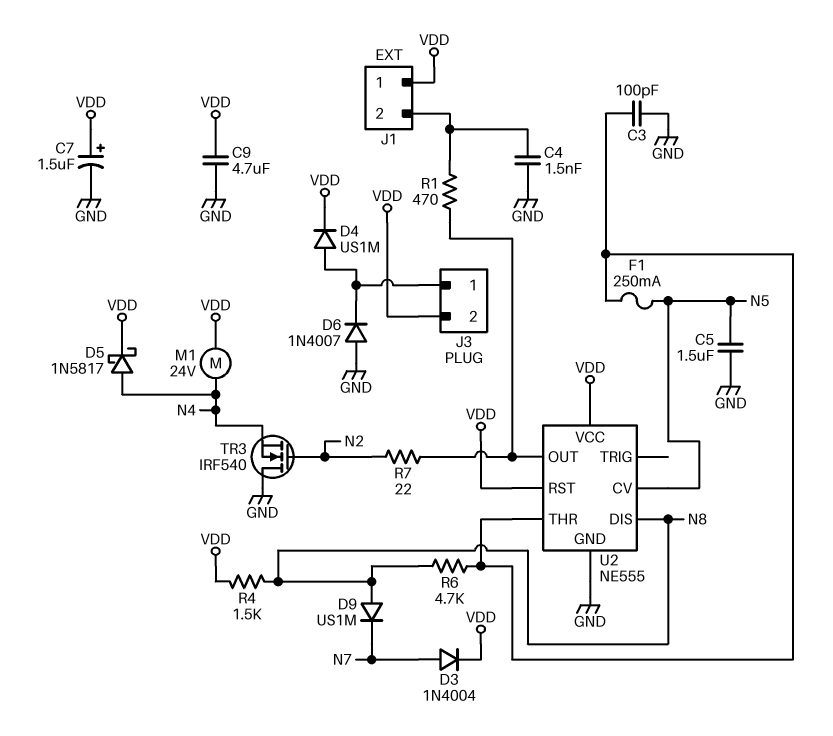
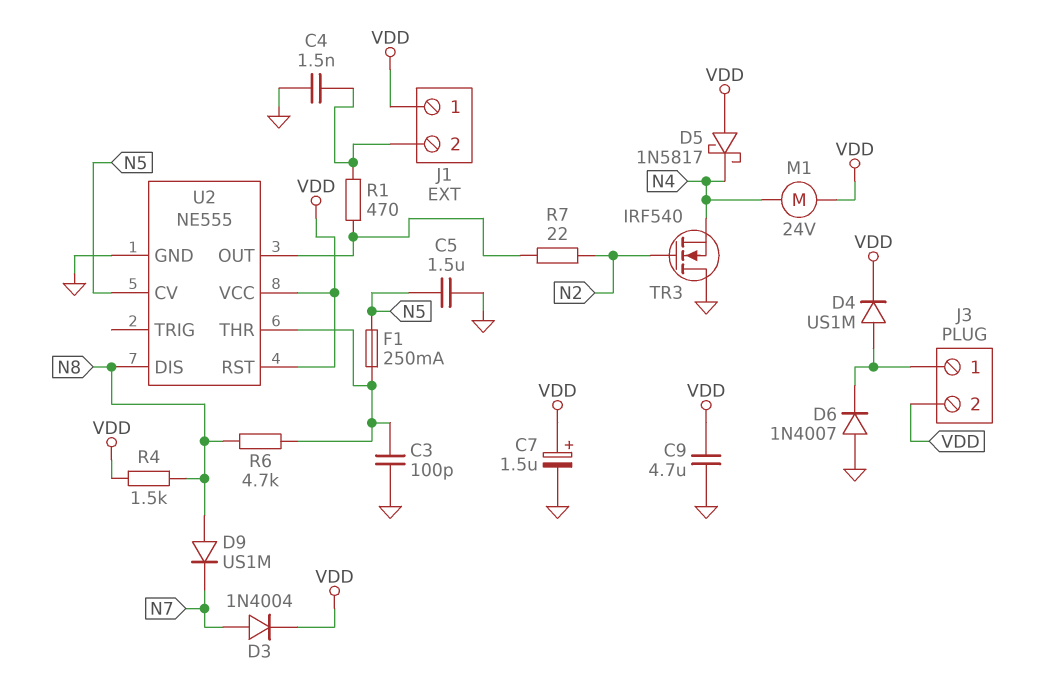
D5: schottky 1N5817 (A N4, K VDD) -> schottky 1N5817 (A VDD, K N4)

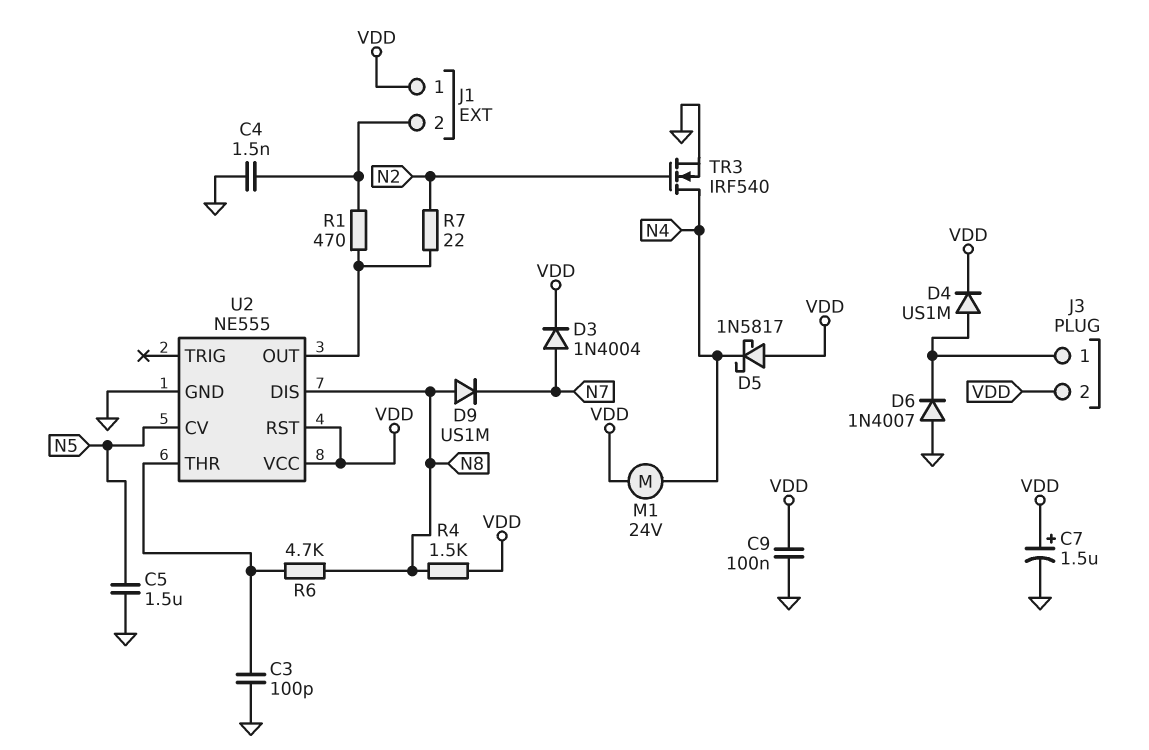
C9: 4.7uF (GND, VDD) -> 100nF (GND, VDD)
F1: 250mA (N5, U2/THR) -> none
TR3: NMOS IRF540 (G N2, D GND, S N4) -> NMOS IRF540 (G N2, D N4, S GND)

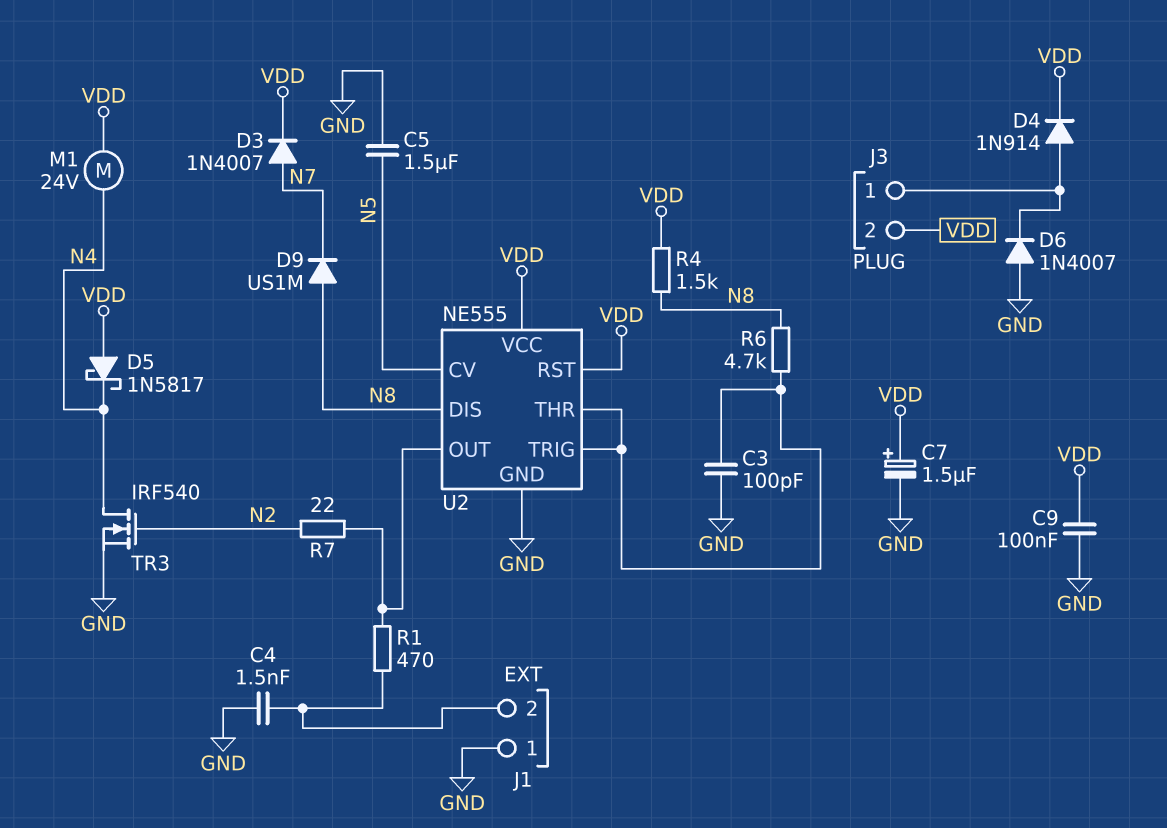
D3: diode 1N4004 (A N7, K VDD) -> diode 1N4007 (A N7, K VDD)
D4: diode US1M (A J3/1, K VDD) -> diode 1N914 (A J3/1, K VDD)
J1 pin 1: VDD -> GND
U2 pin TRIG: none -> U2/THR

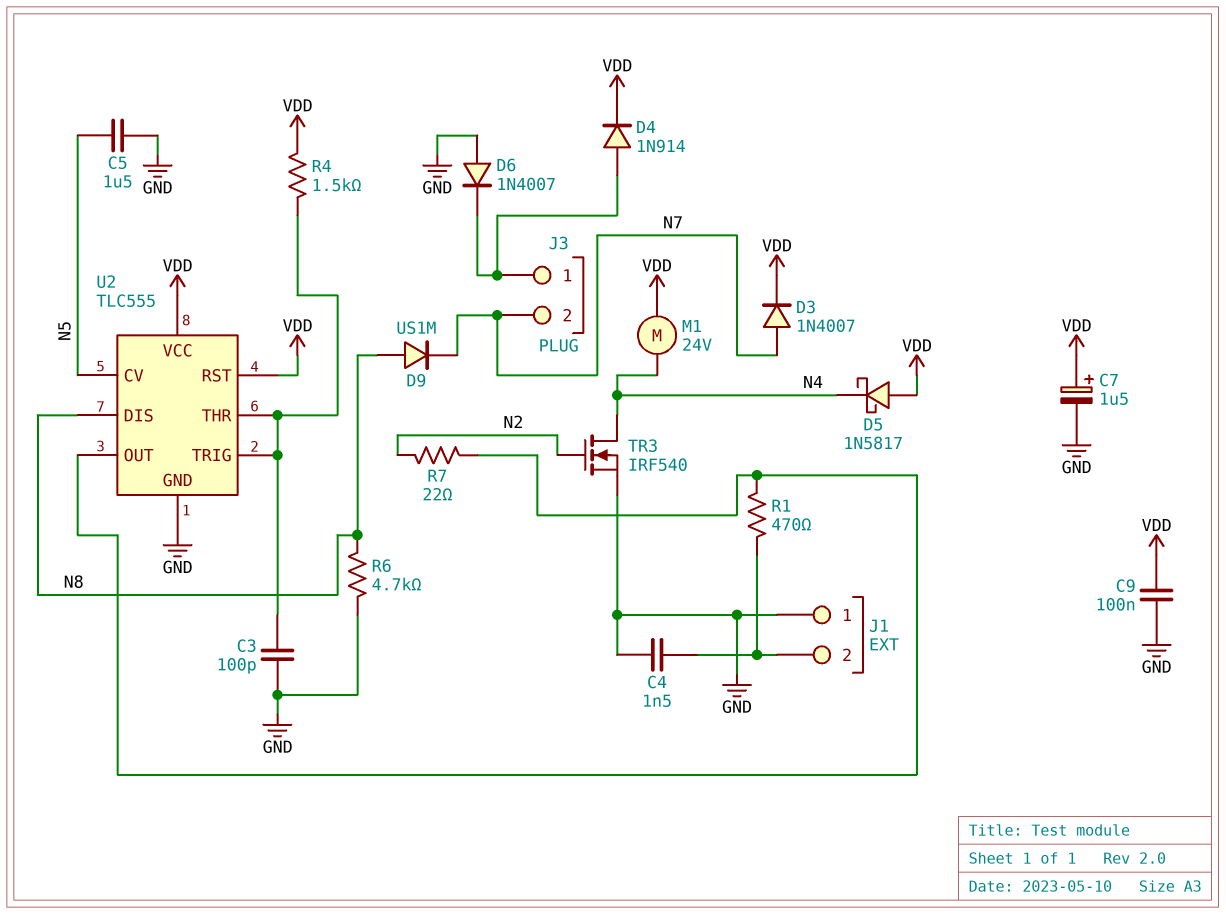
J3 pin 2: VDD -> N7
R4: 1.5k (N8, VDD) -> 1.5k (U2/THR, VDD)
R6: 4.7k (N8, U2/THR) -> 4.7k (GND, N8)
U2: NE555 -> TLC555

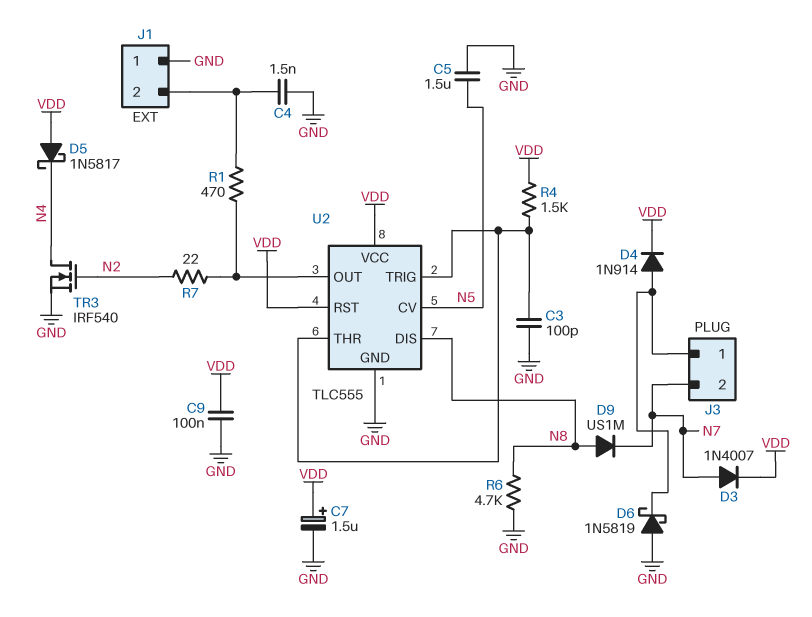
D6: diode 1N4007 (A GND, K J3/1) -> schottky 1N5819 (A GND, K J3/1)
M1: motor 24V (N4, VDD) -> none

